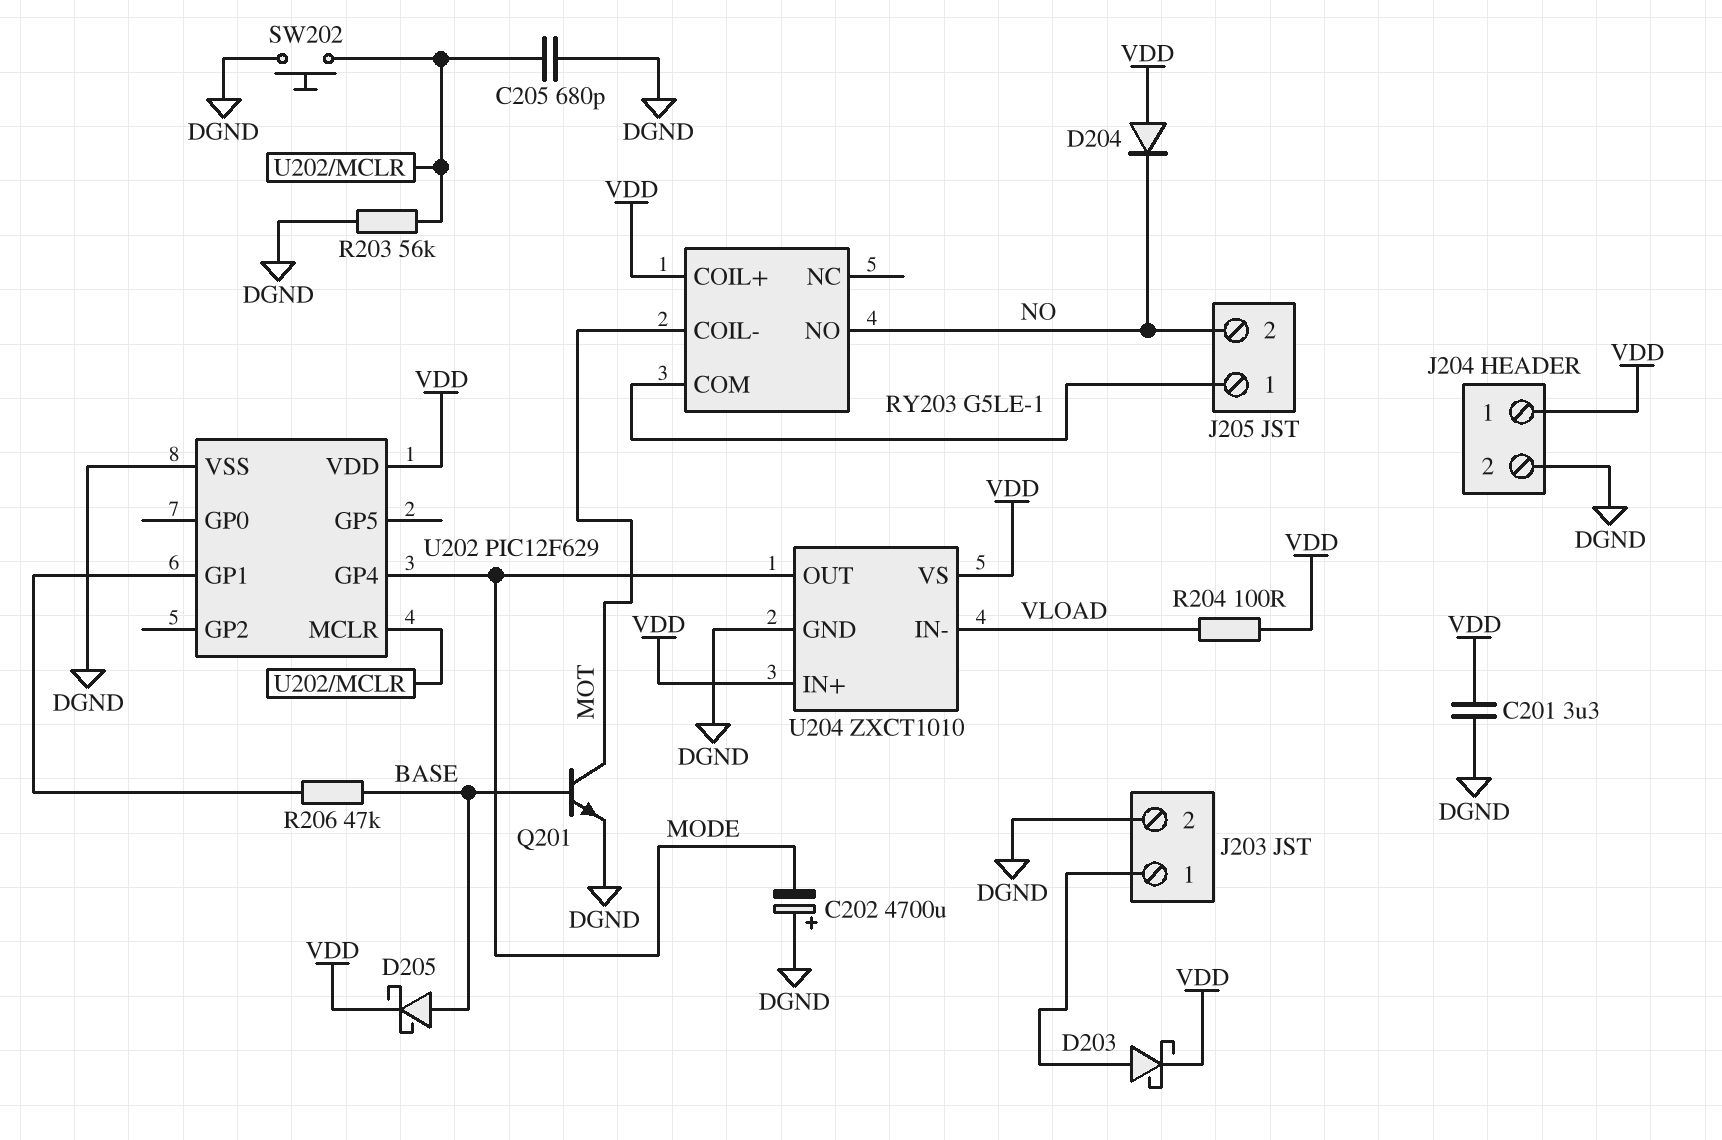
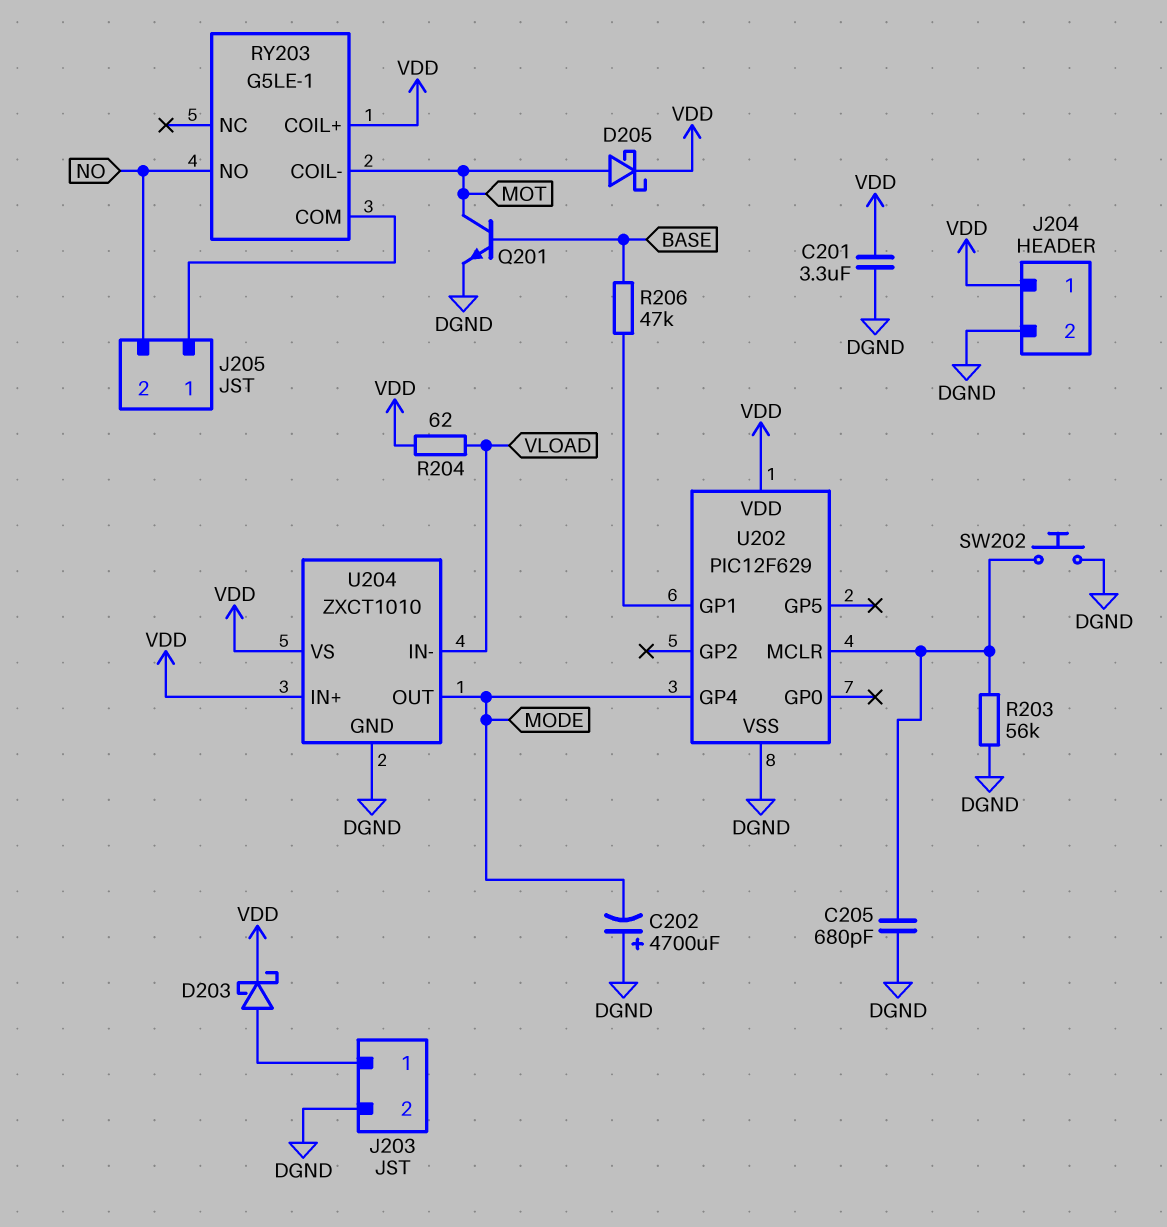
D204: diode (A VDD, K NO) -> none
D205: schottky (A BASE, K VDD) -> schottky (A MOT, K VDD)
R204: 100 (VDD, VLOAD) -> 62 (VDD, VLOAD)

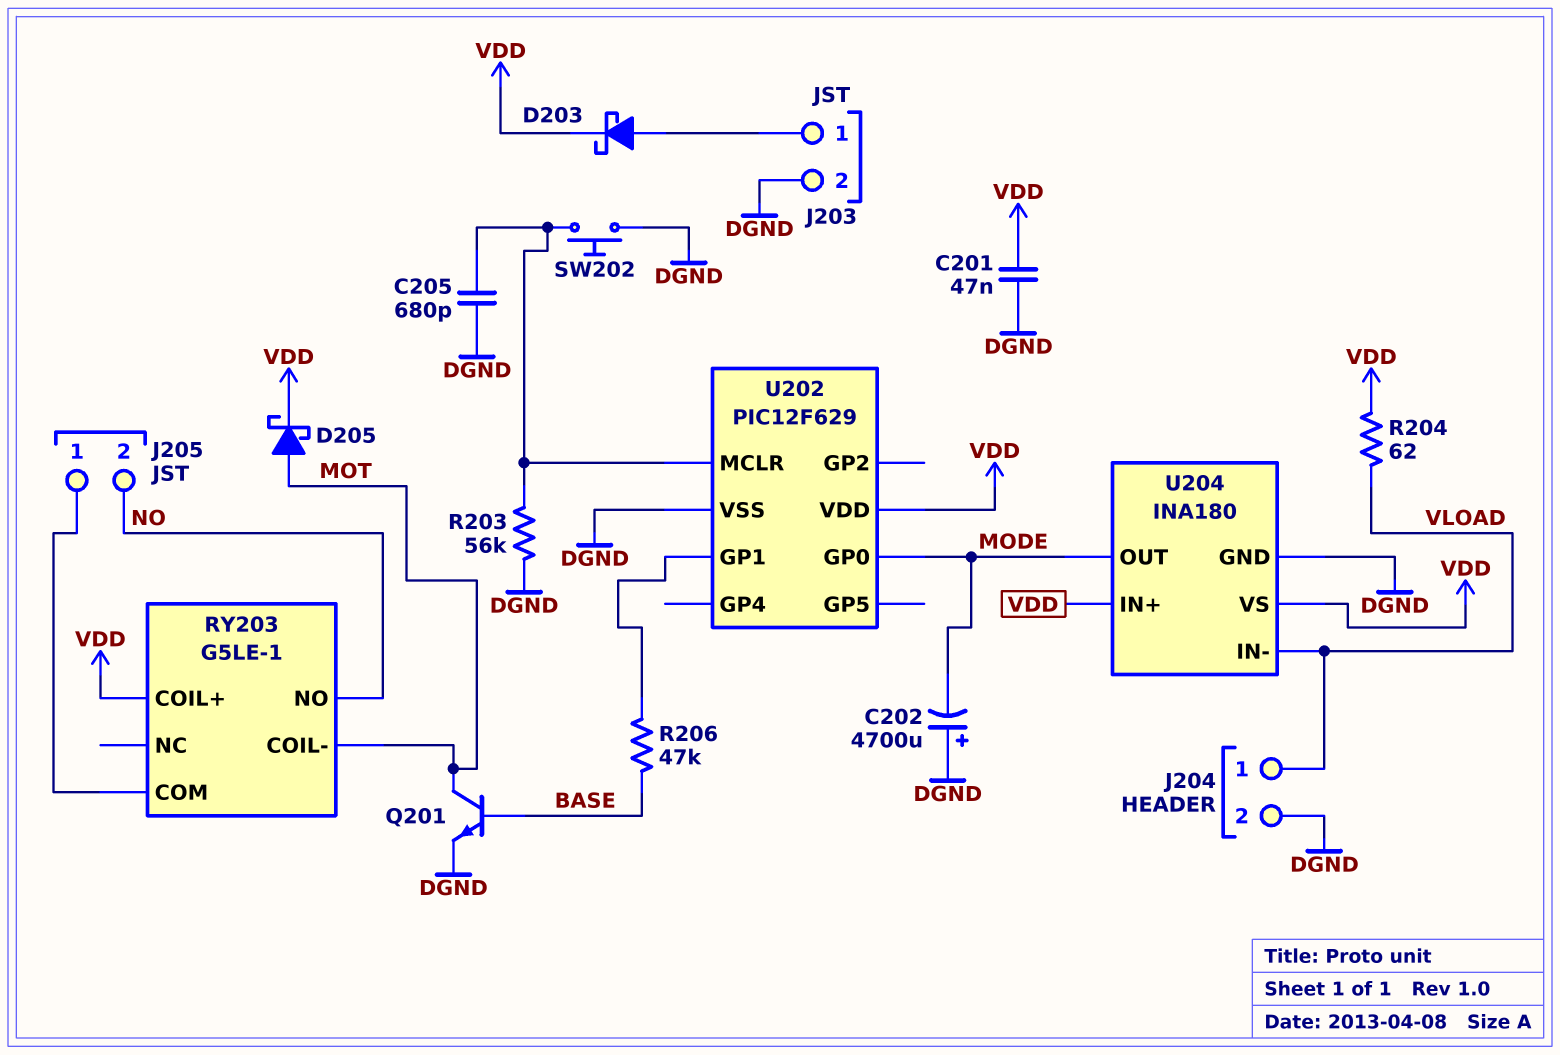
C201: 3.3uF (DGND, VDD) -> 47nF (DGND, VDD)
J204 pin 1: VDD -> VLOAD
U202 pin GP0: none -> MODE
U202 pin GP4: MODE -> none
U204: ZXCT1010 -> INA180

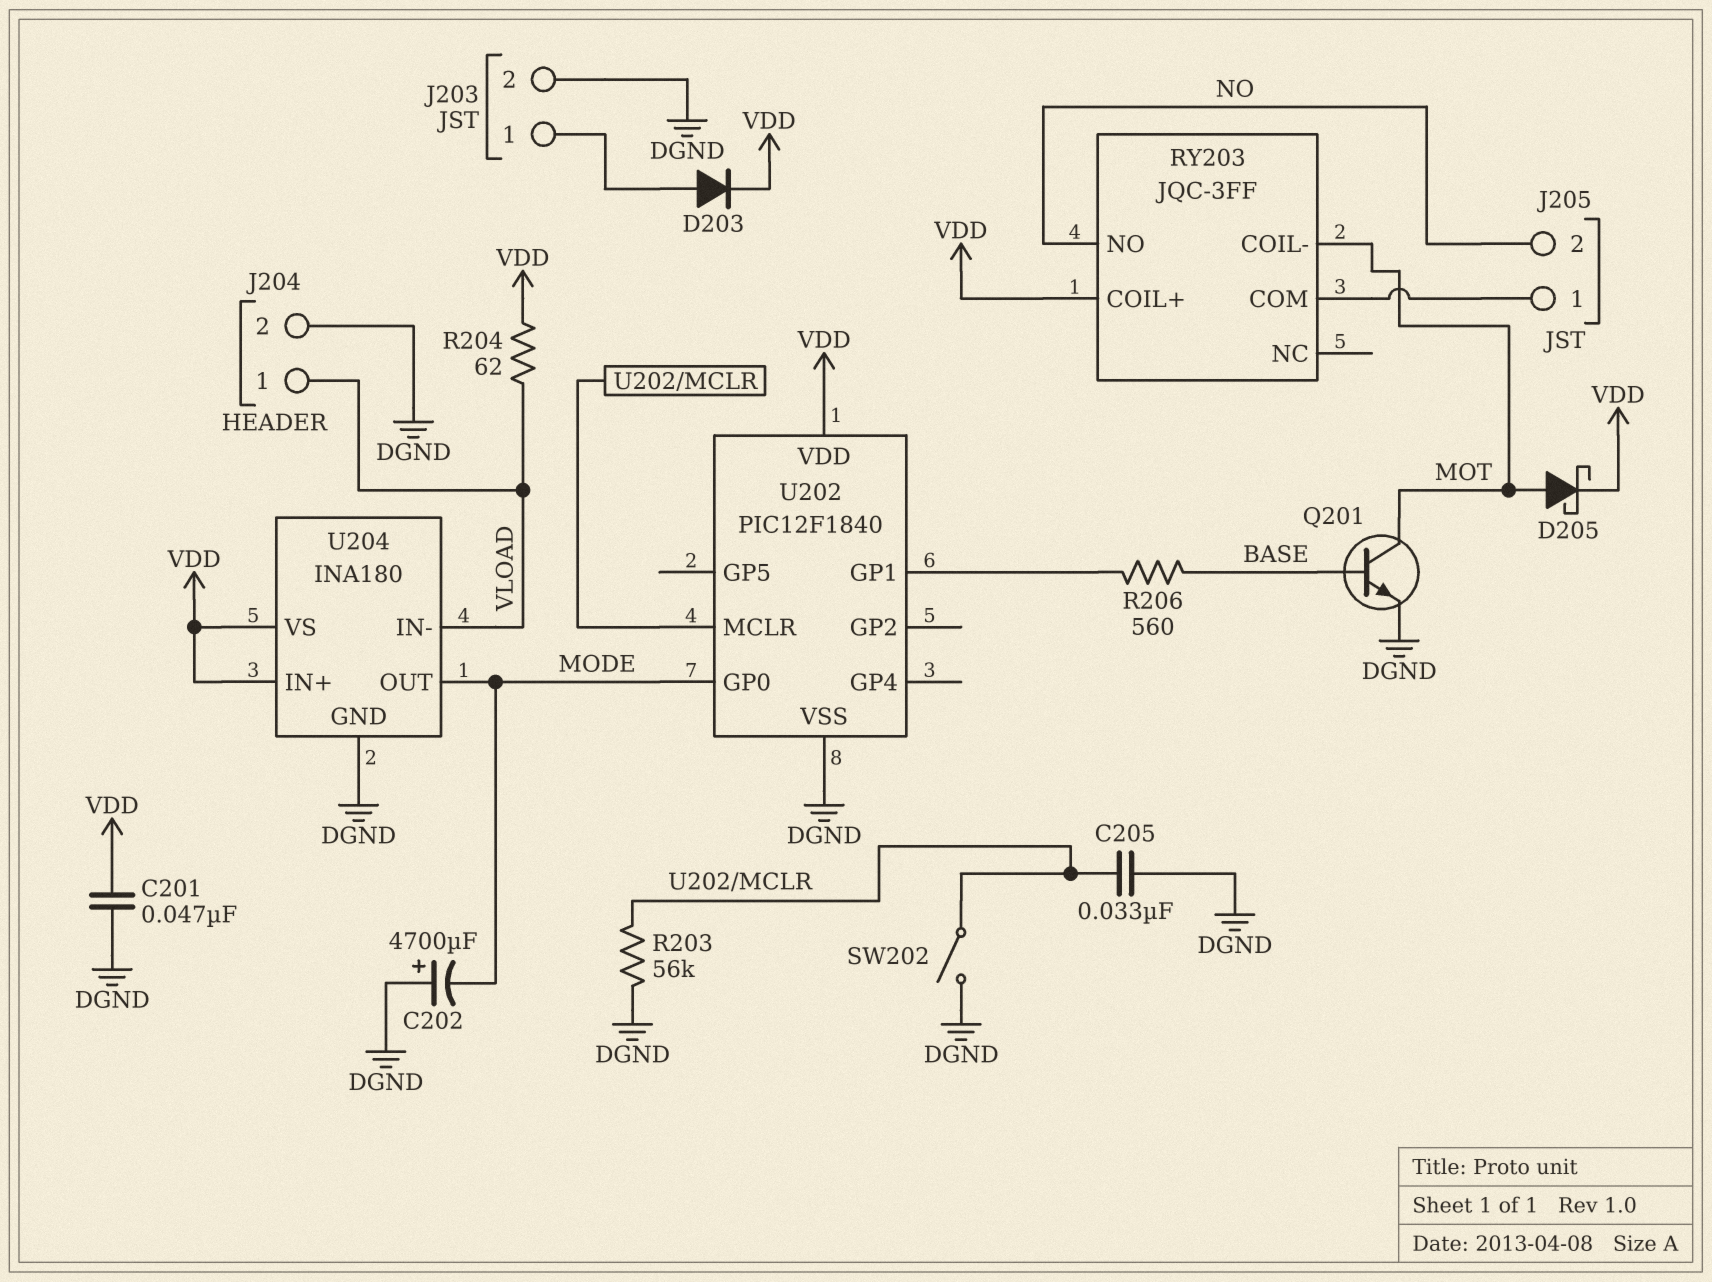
C205: 680pF (DGND, U202/MCLR) -> 33nF (DGND, U202/MCLR)
D203: schottky (A J203/1, K VDD) -> diode (A J203/1, K VDD)
R206: 47k (BASE, U202/GP1) -> 560 (BASE, U202/GP1)
RY203: G5LE-1 -> JQC-3FF
SW202: button (DGND, U202/MCLR) -> switch (DGND, U202/MCLR)
U202: PIC12F629 -> PIC12F1840

